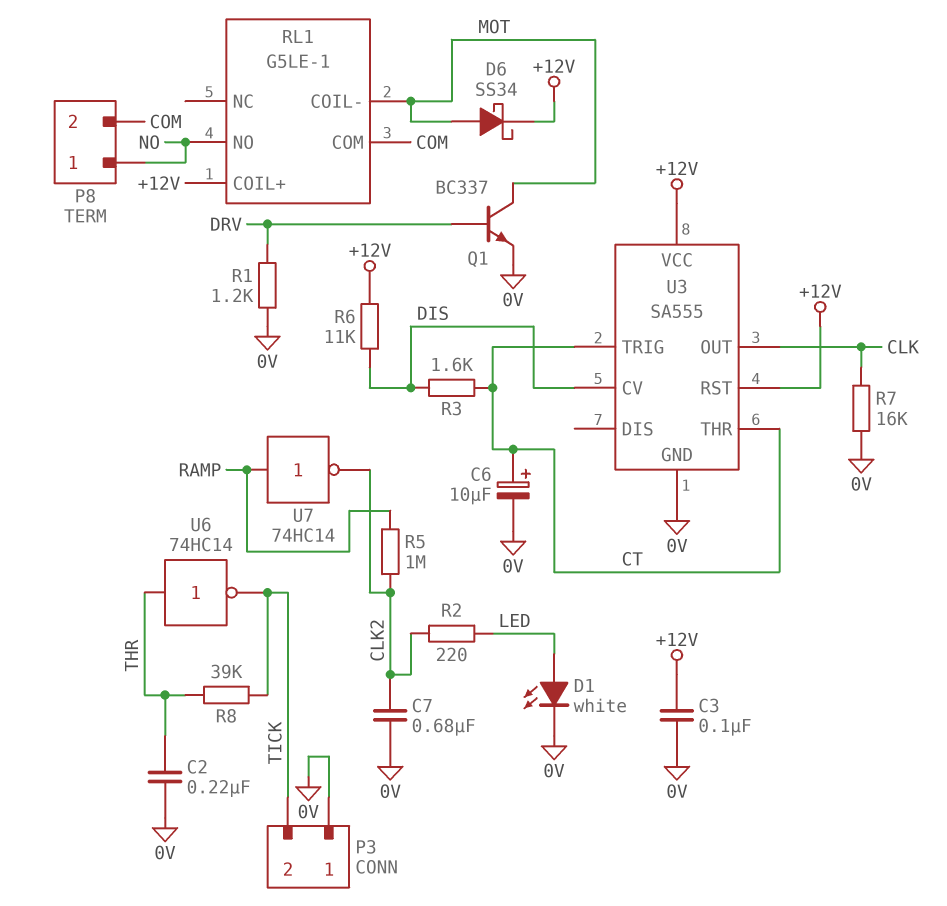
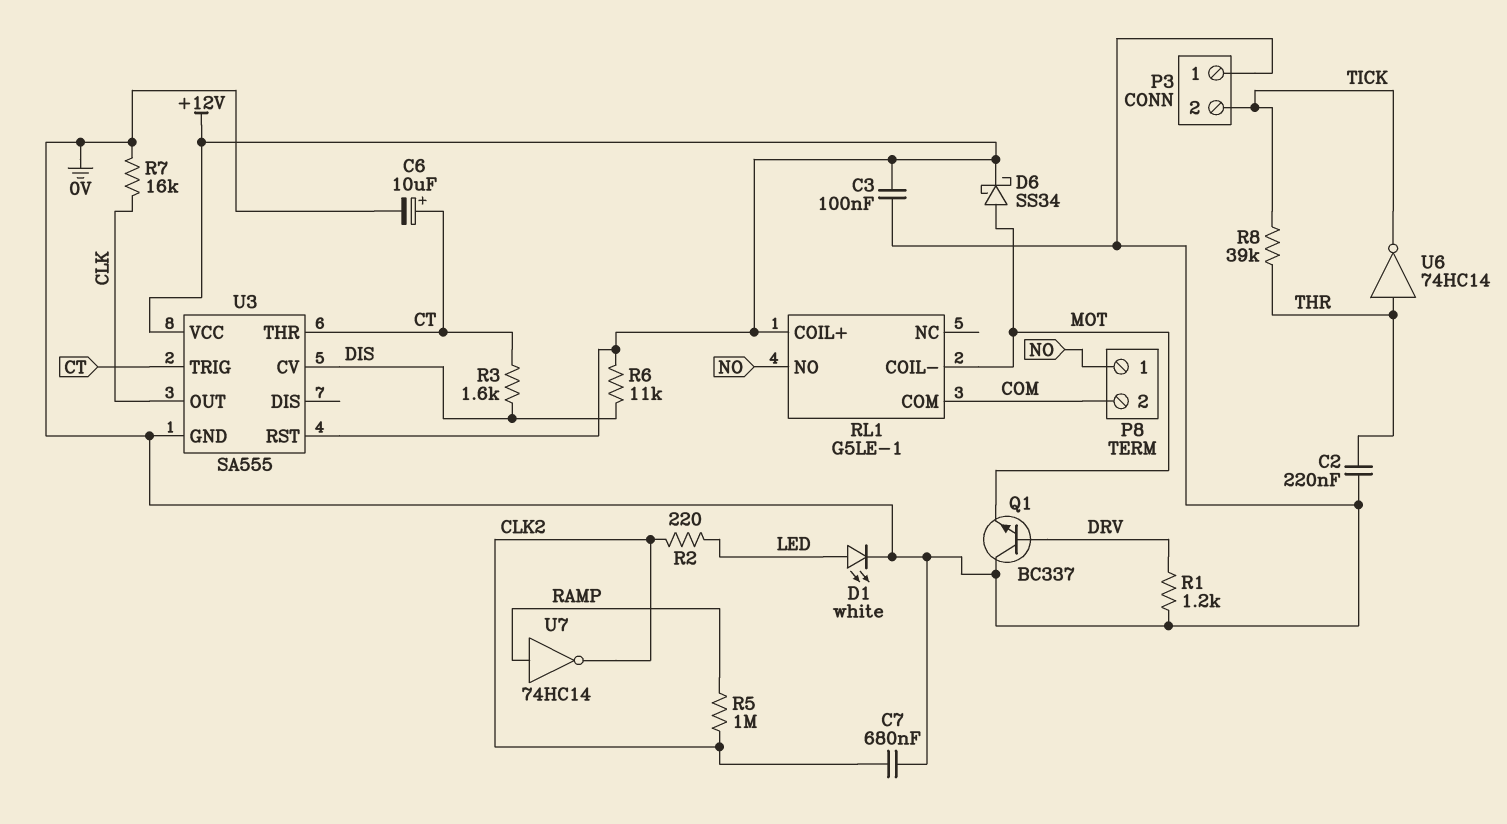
Q1: NPN BC337 (B DRV, C MOT, E 0V) -> NPN BC337 (B DRV, C 0V, E MOT)

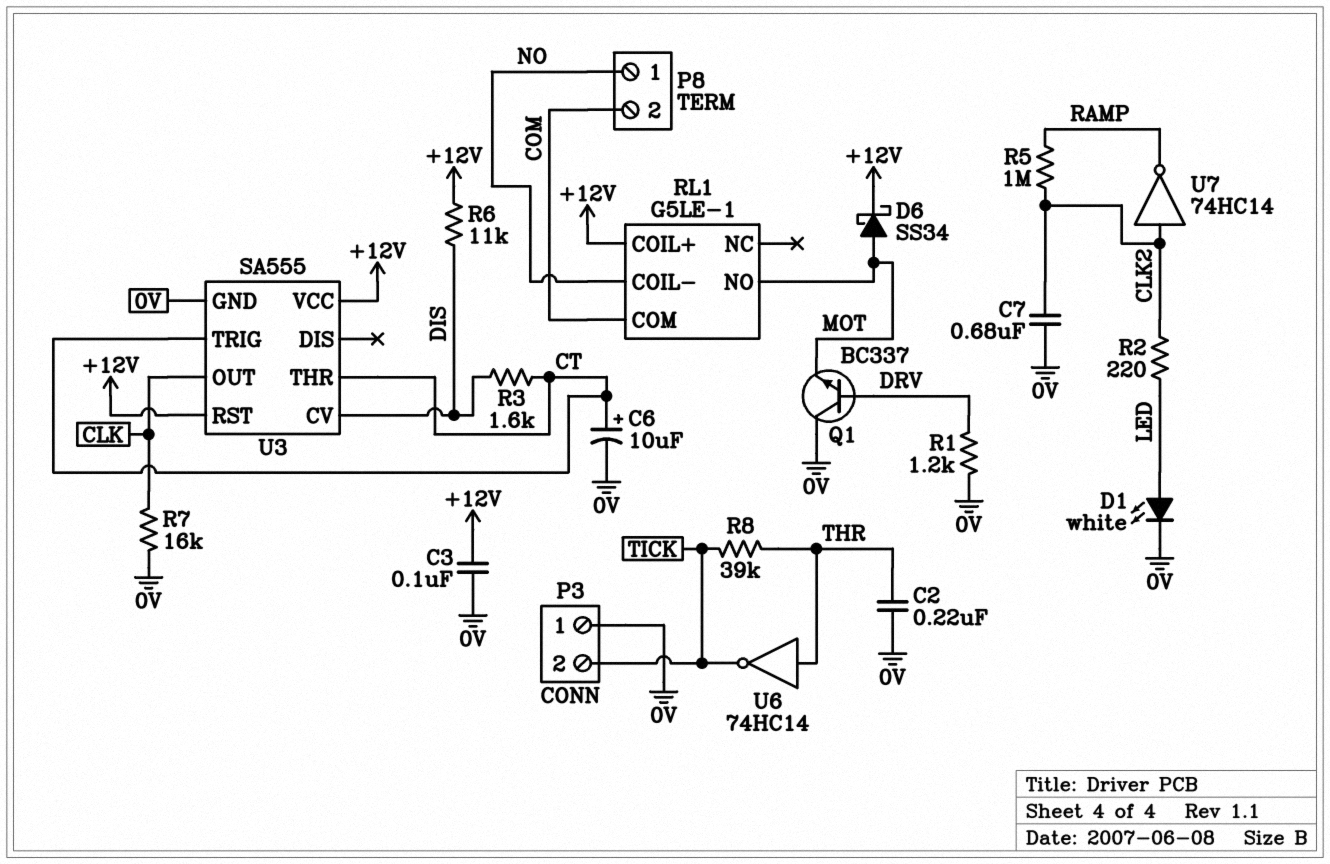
RL1 pin COIL-: MOT -> NO
RL1 pin NO: NO -> MOT
U7: NOT 74HC14 (in RAMP, out CLK2) -> NOT 74HC14 (in CLK2, out RAMP)

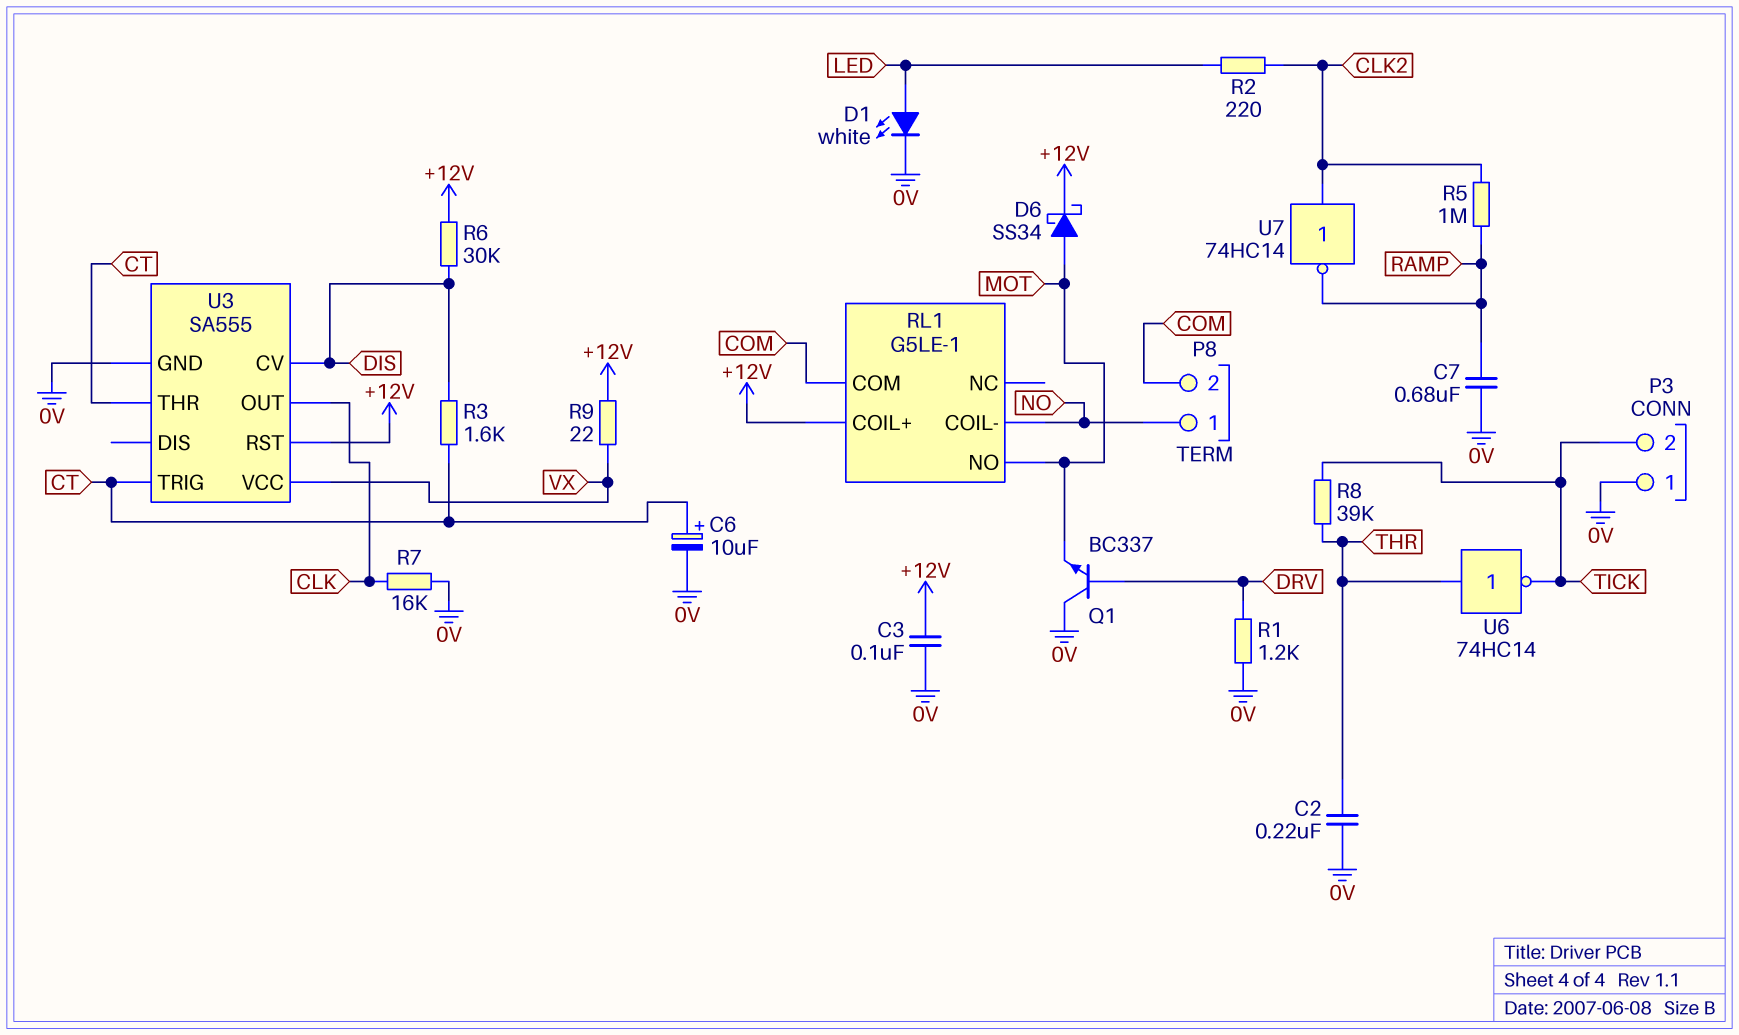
C7: 680nF (0V, CLK2) -> 680nF (0V, RAMP)
R6: 11k (+12V, DIS) -> 30k (+12V, DIS)
R9: none -> 22 (+12V, VX)
U3 pin VCC: +12V -> VX

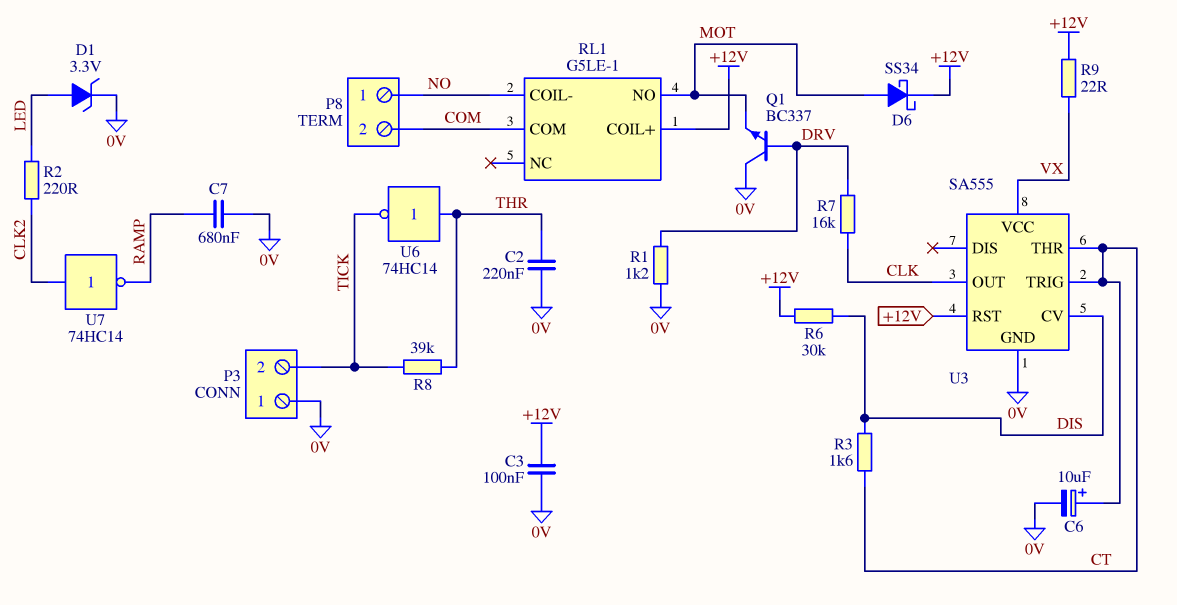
D1: LED white (A LED, K 0V) -> zener 3.3V (A LED, K 0V)
R5: 1M (CLK2, RAMP) -> none
R7: 16k (0V, CLK) -> 16k (CLK, DRV)

